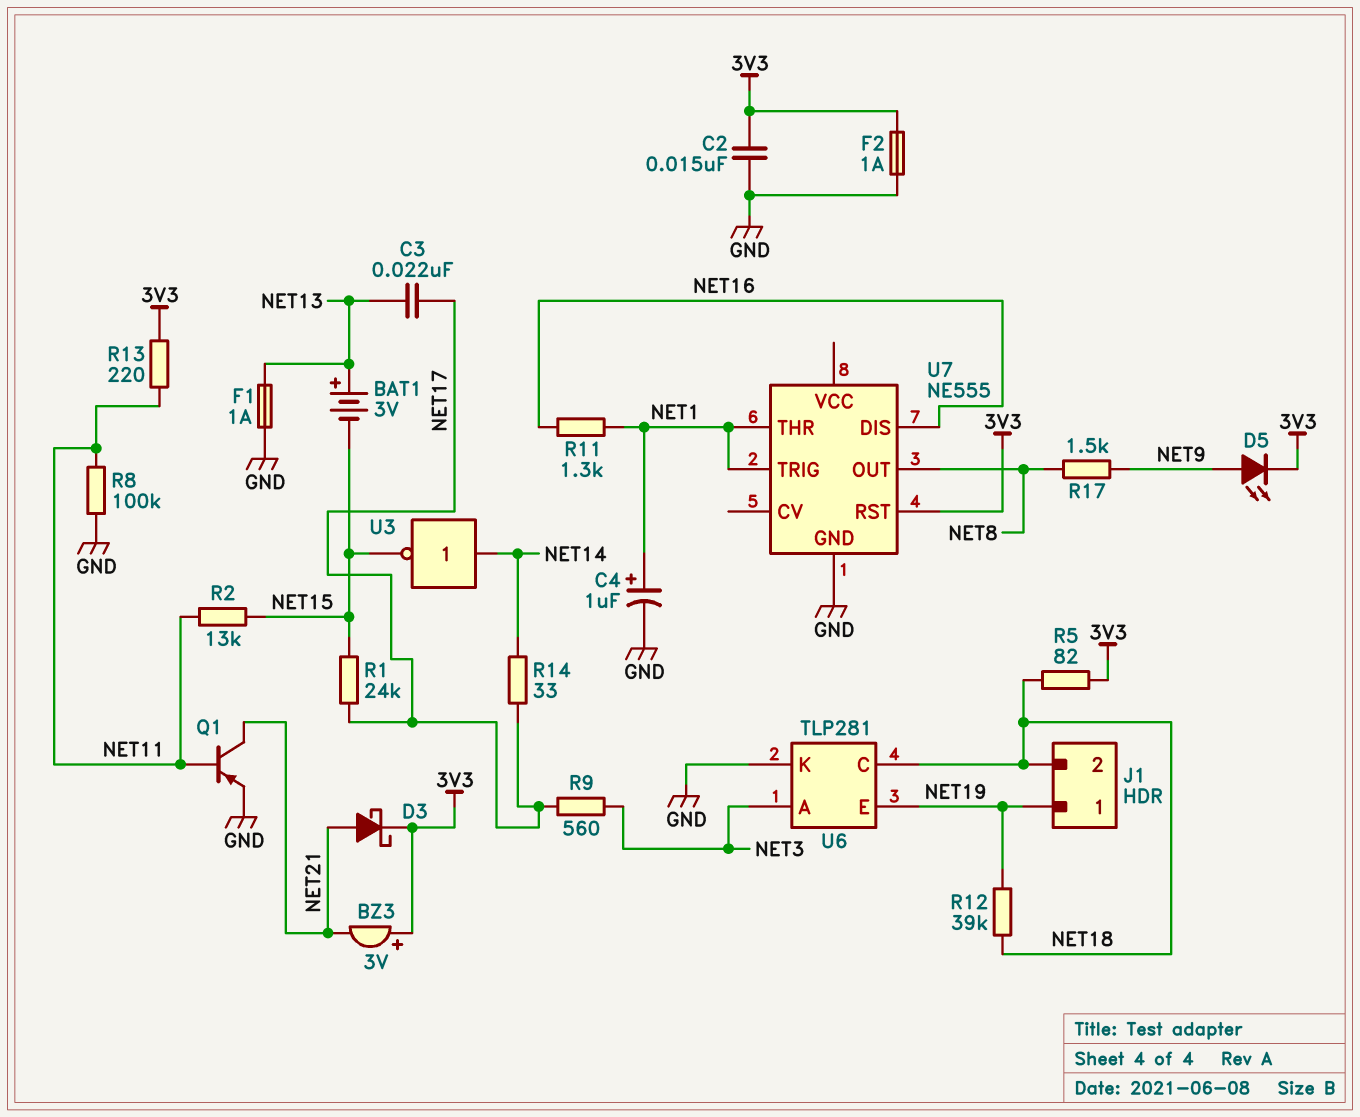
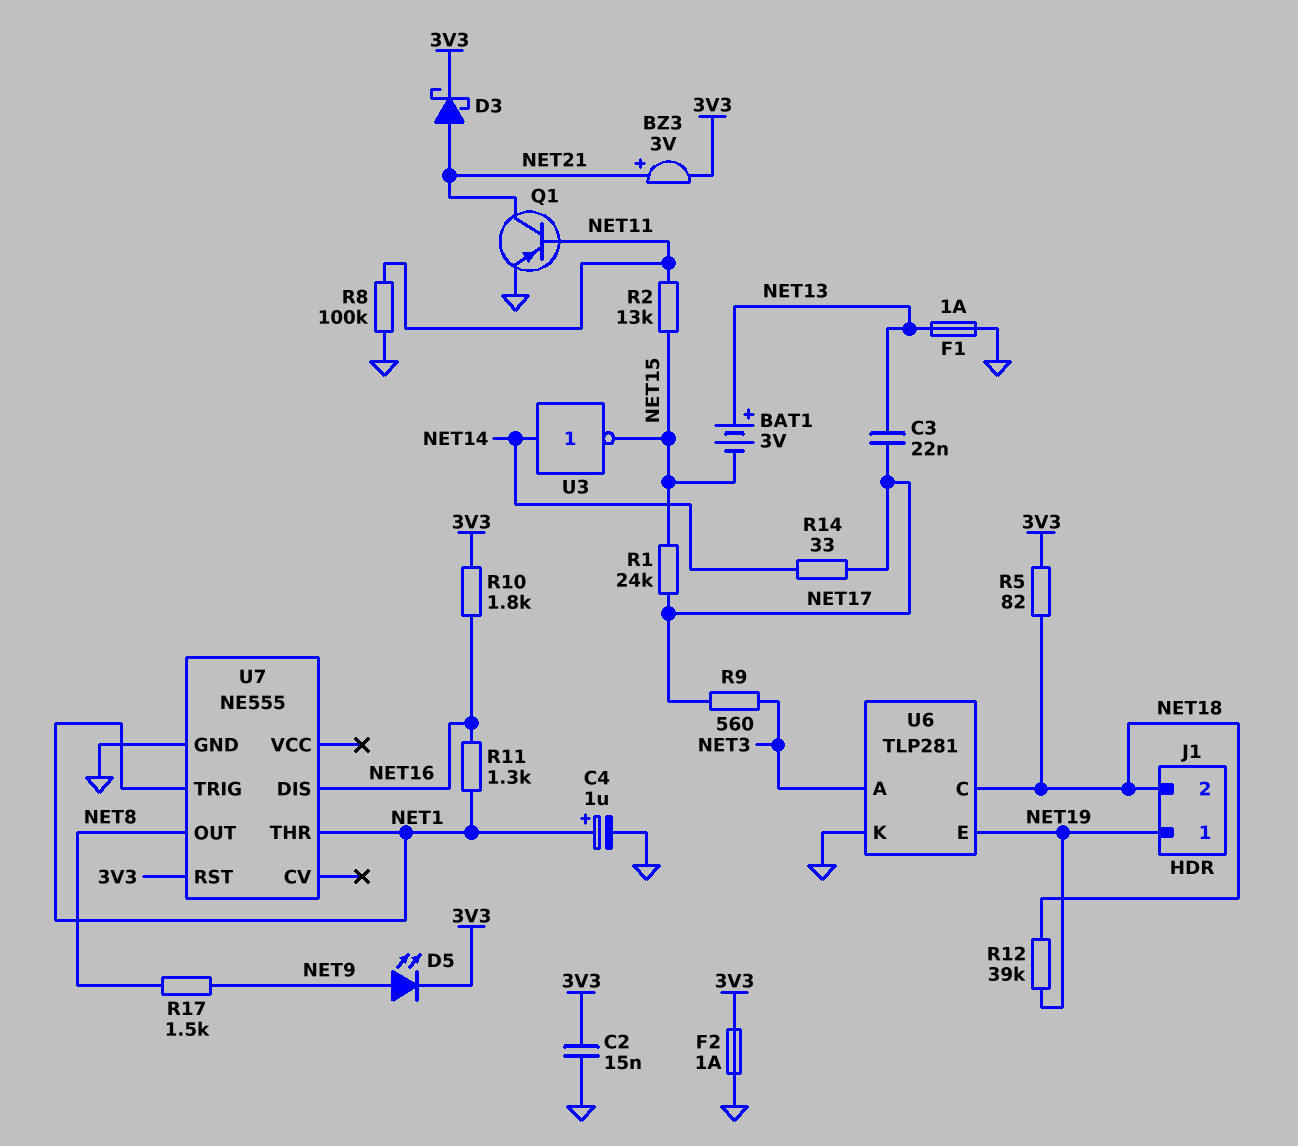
BZ3: buzzer 3V (plus 3V3, minus NET21) -> buzzer 3V (plus NET21, minus 3V3)
R10: none -> 1.8k (3V3, NET16)
R13: 220 (3V3, NET11) -> none

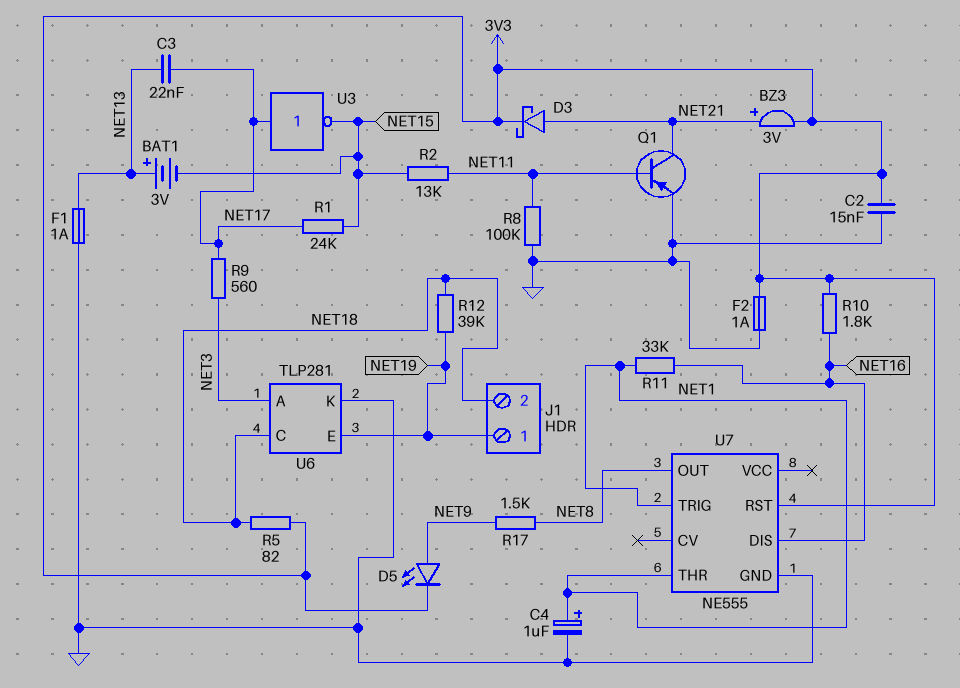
R11: 1.3k (NET1, NET16) -> 33k (NET1, NET16)
R14: 33 (NET14, NET17) -> none
U3: NOT (in NET14, out NET15) -> NOT (in NET17, out NET15)

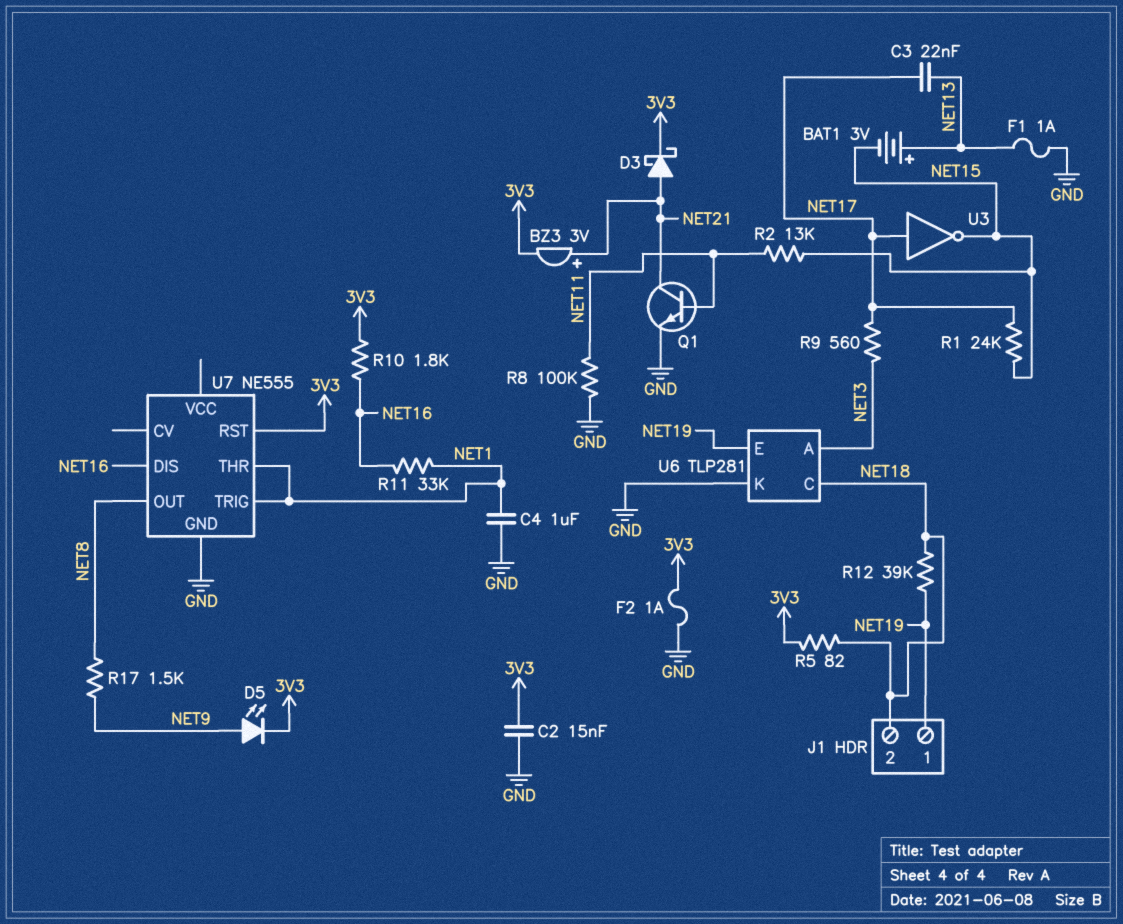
C4: 1uF (plus NET1, minus GND) -> 1uF (GND, NET1)
Q1: PNP (B NET11, C NET21, E GND) -> NPN (B NET11, C NET21, E GND)

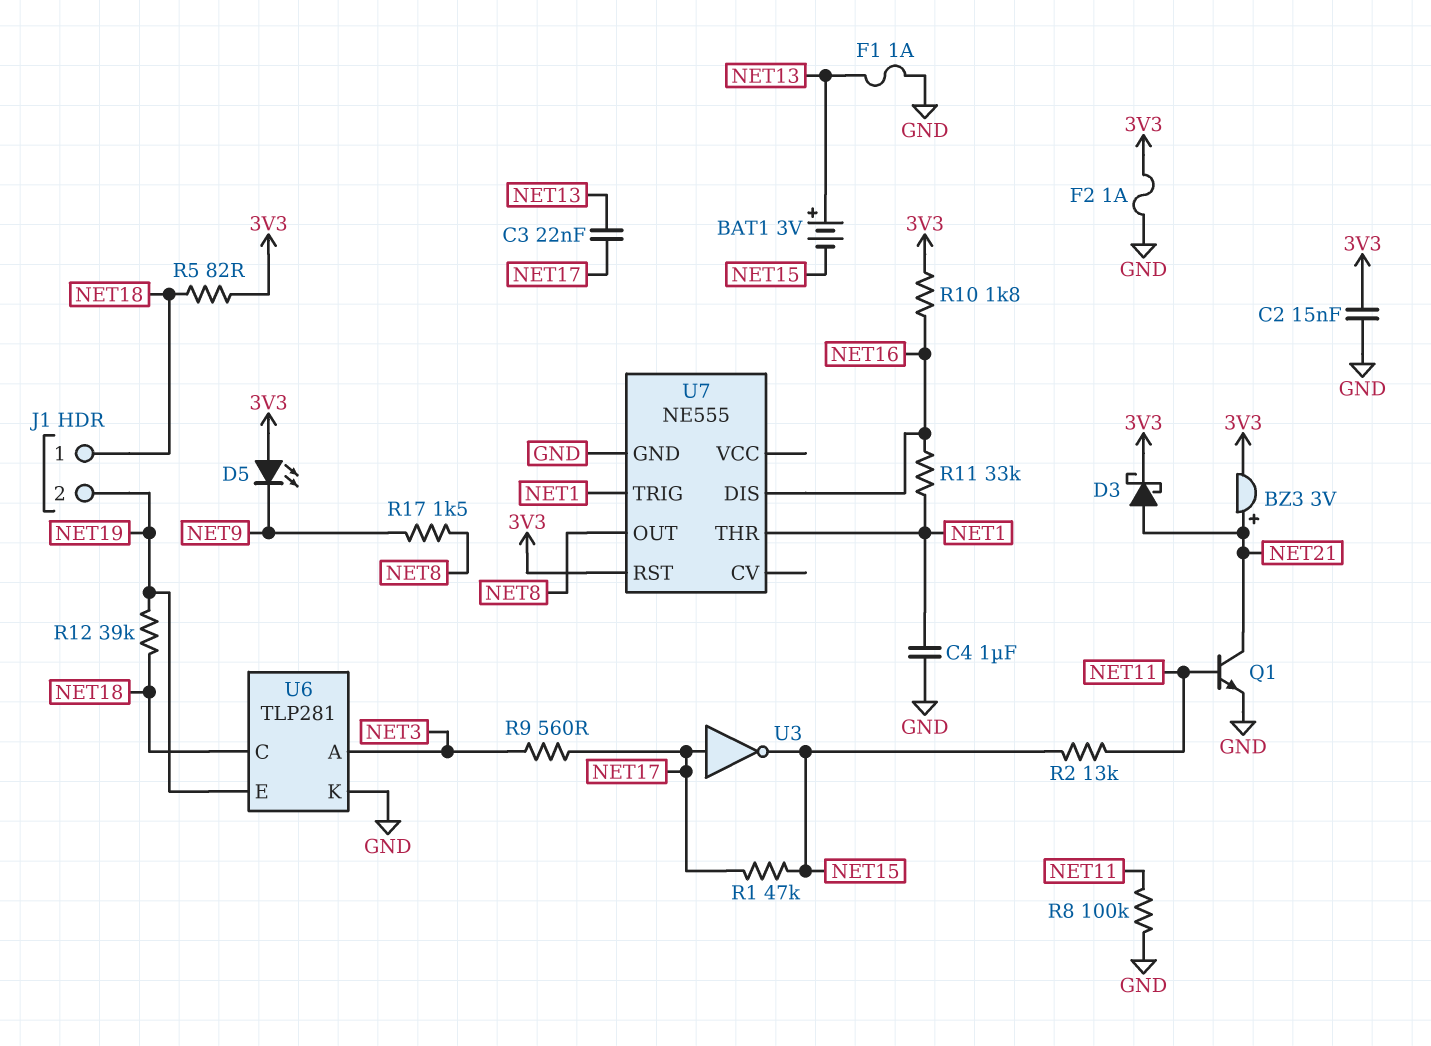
D5: LED (A NET9, K 3V3) -> LED (A 3V3, K NET9)
J1 pin 1: NET19 -> NET18
J1 pin 2: NET18 -> NET19
R1: 24k (NET15, NET17) -> 47k (NET15, NET17)

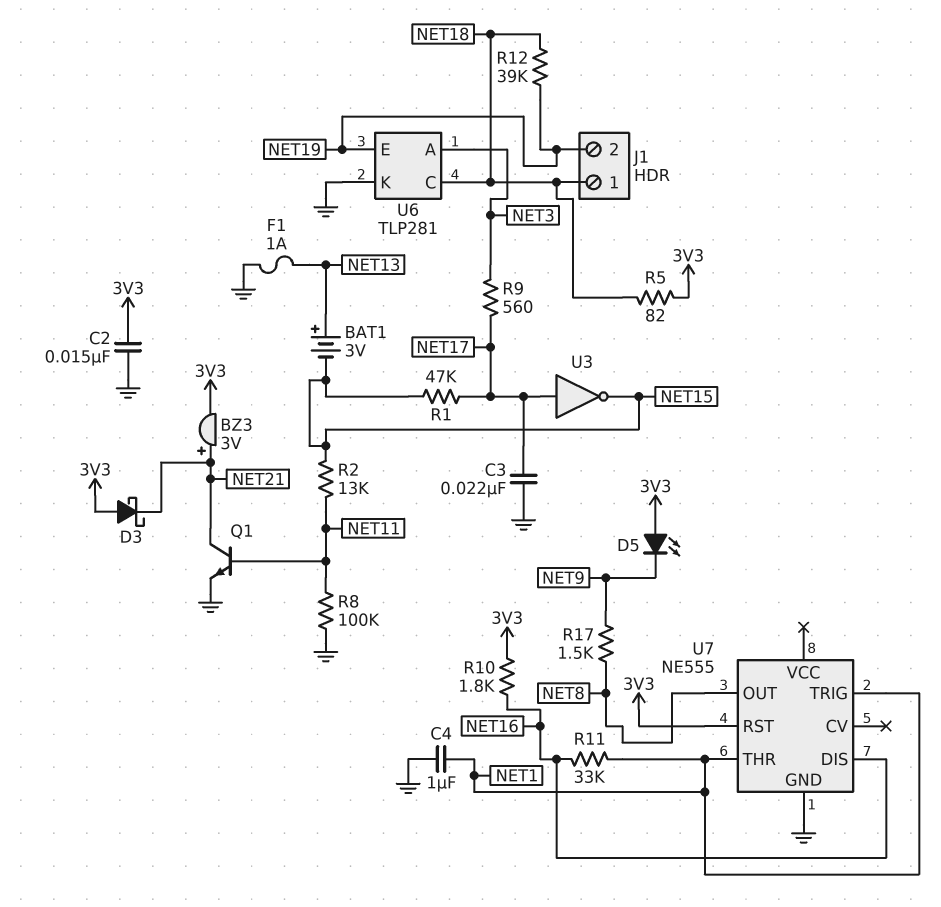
C3: 22nF (NET13, NET17) -> 22nF (GND, NET17)
D3: schottky (A NET21, K 3V3) -> schottky (A 3V3, K NET21)
F2: 1A (3V3, GND) -> none

